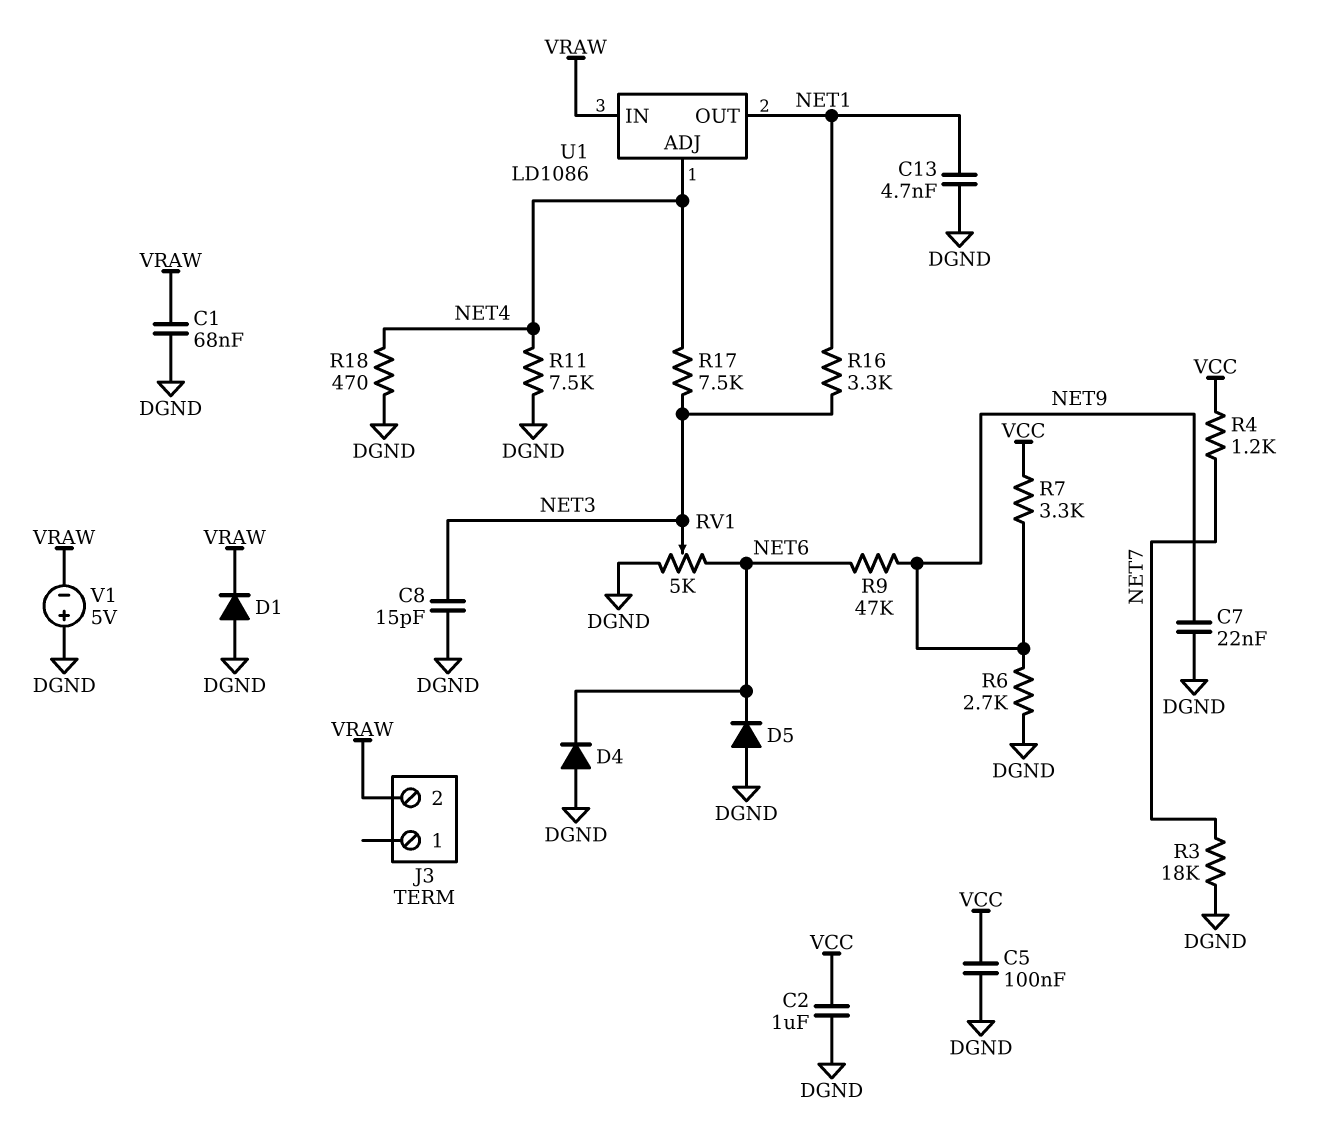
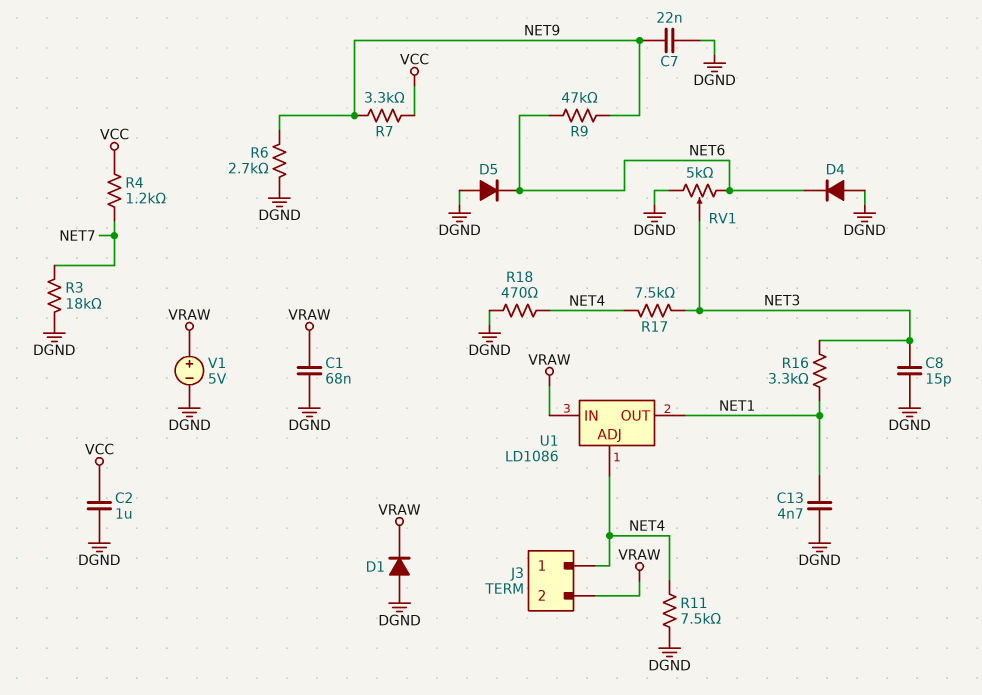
C5: 100nF (DGND, VCC) -> none
J3 pin 1: none -> NET4
V1: 5V (plus DGND, minus VRAW) -> 5V (plus VRAW, minus DGND)

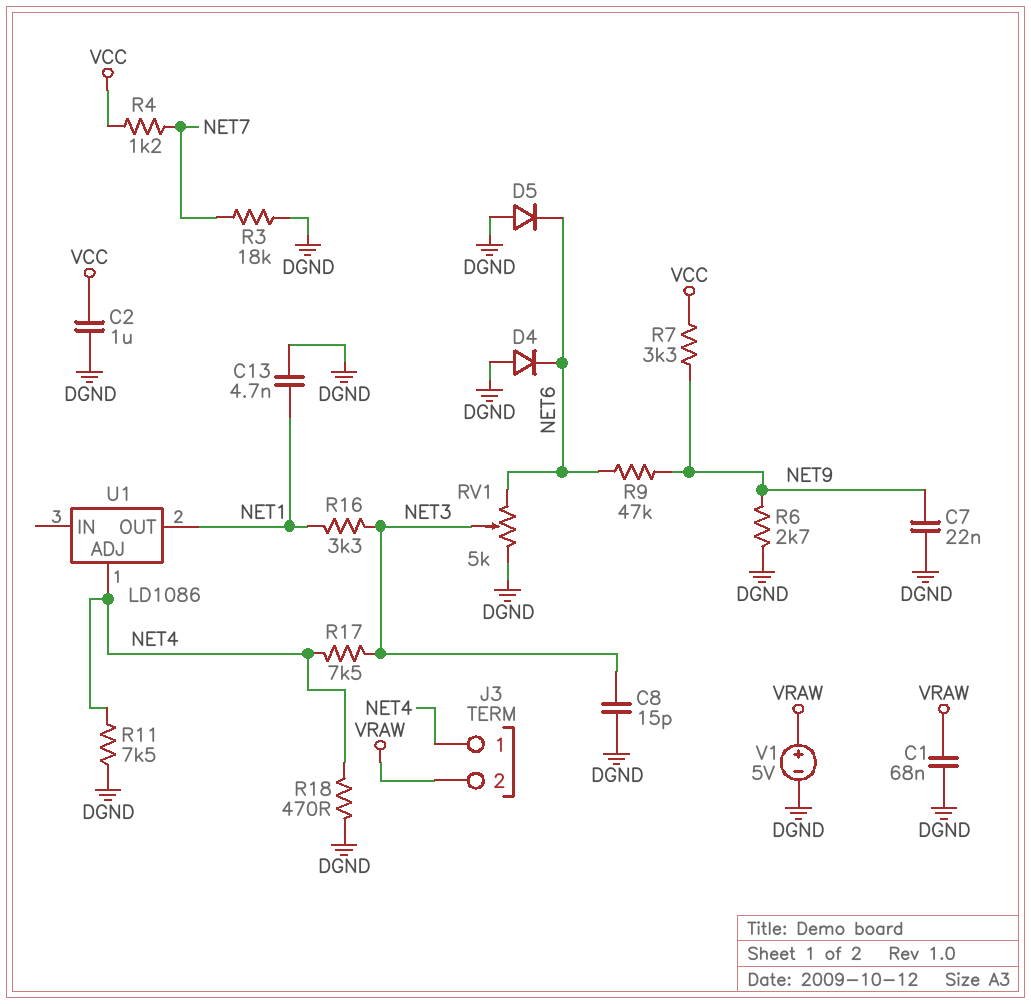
D1: diode (A DGND, K VRAW) -> none
U1 pin IN: VRAW -> none

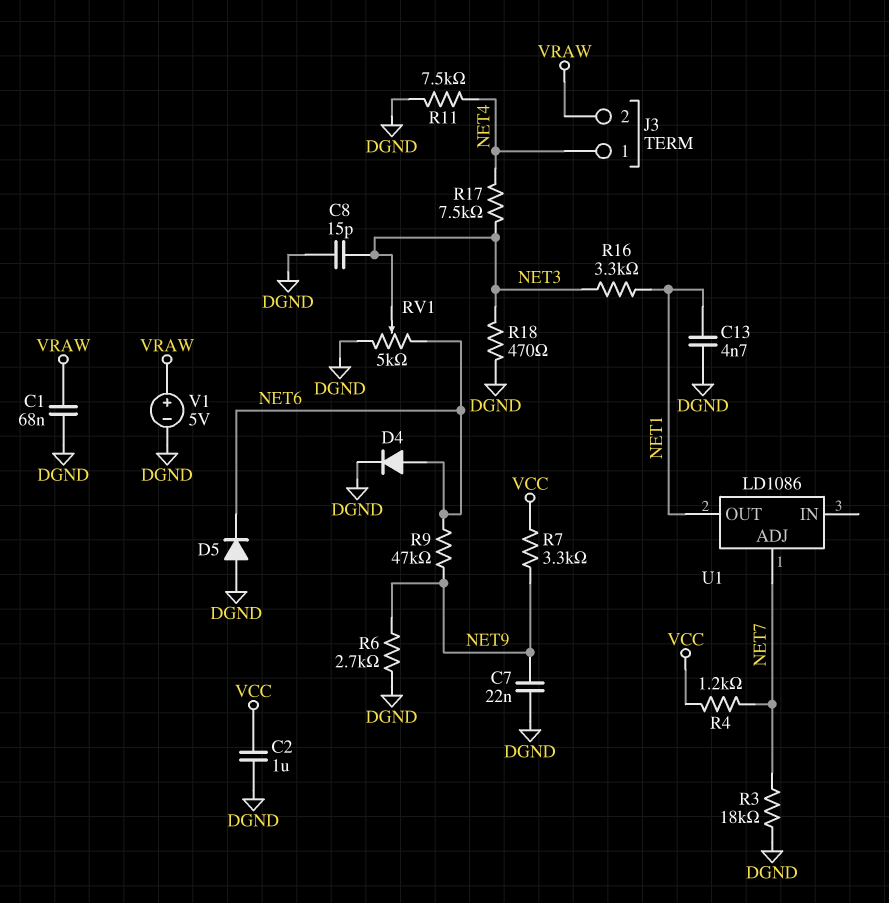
D4: diode (A DGND, K NET6) -> diode (A NET6, K DGND)
R18: 470 (DGND, NET4) -> 470 (DGND, NET3)
U1 pin ADJ: NET4 -> NET7

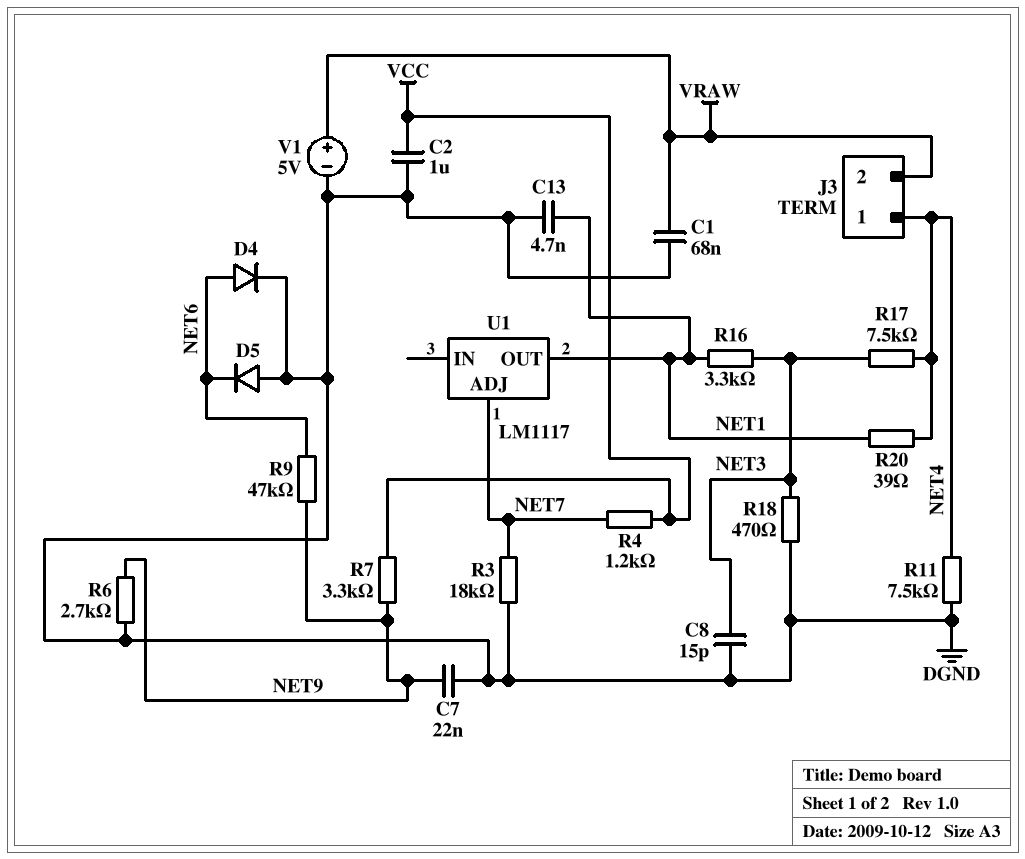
R20: none -> 39 (NET1, NET4)
RV1: 5k (DGND, NET6, wiper NET3) -> none
U1: LD1086 -> LM1117

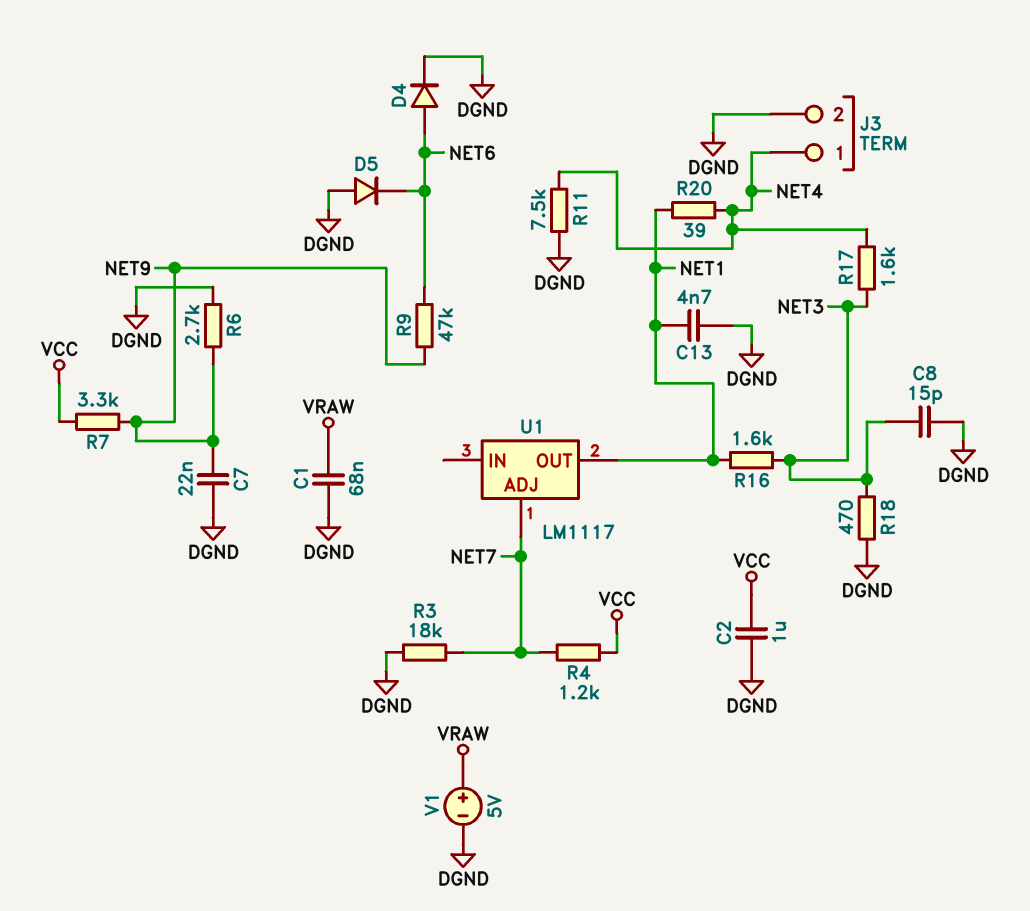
J3 pin 2: VRAW -> DGND
R16: 3.3k (NET1, NET3) -> 1.6k (NET1, NET3)
R17: 7.5k (NET3, NET4) -> 1.6k (NET3, NET4)

